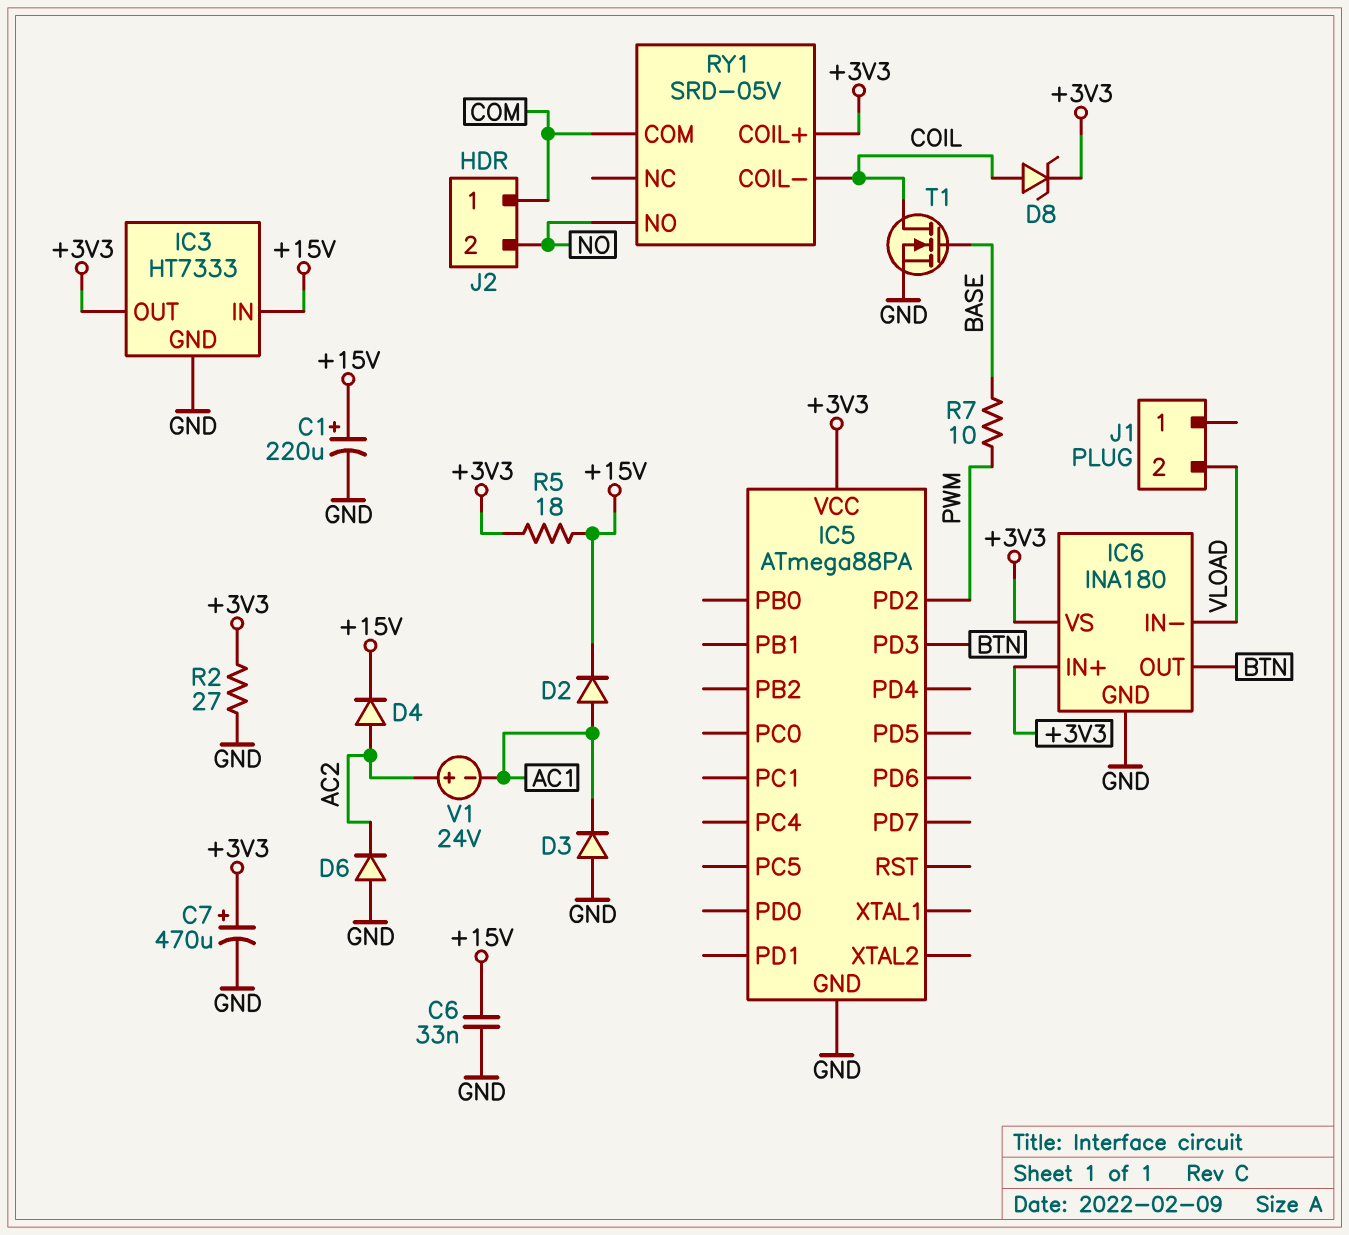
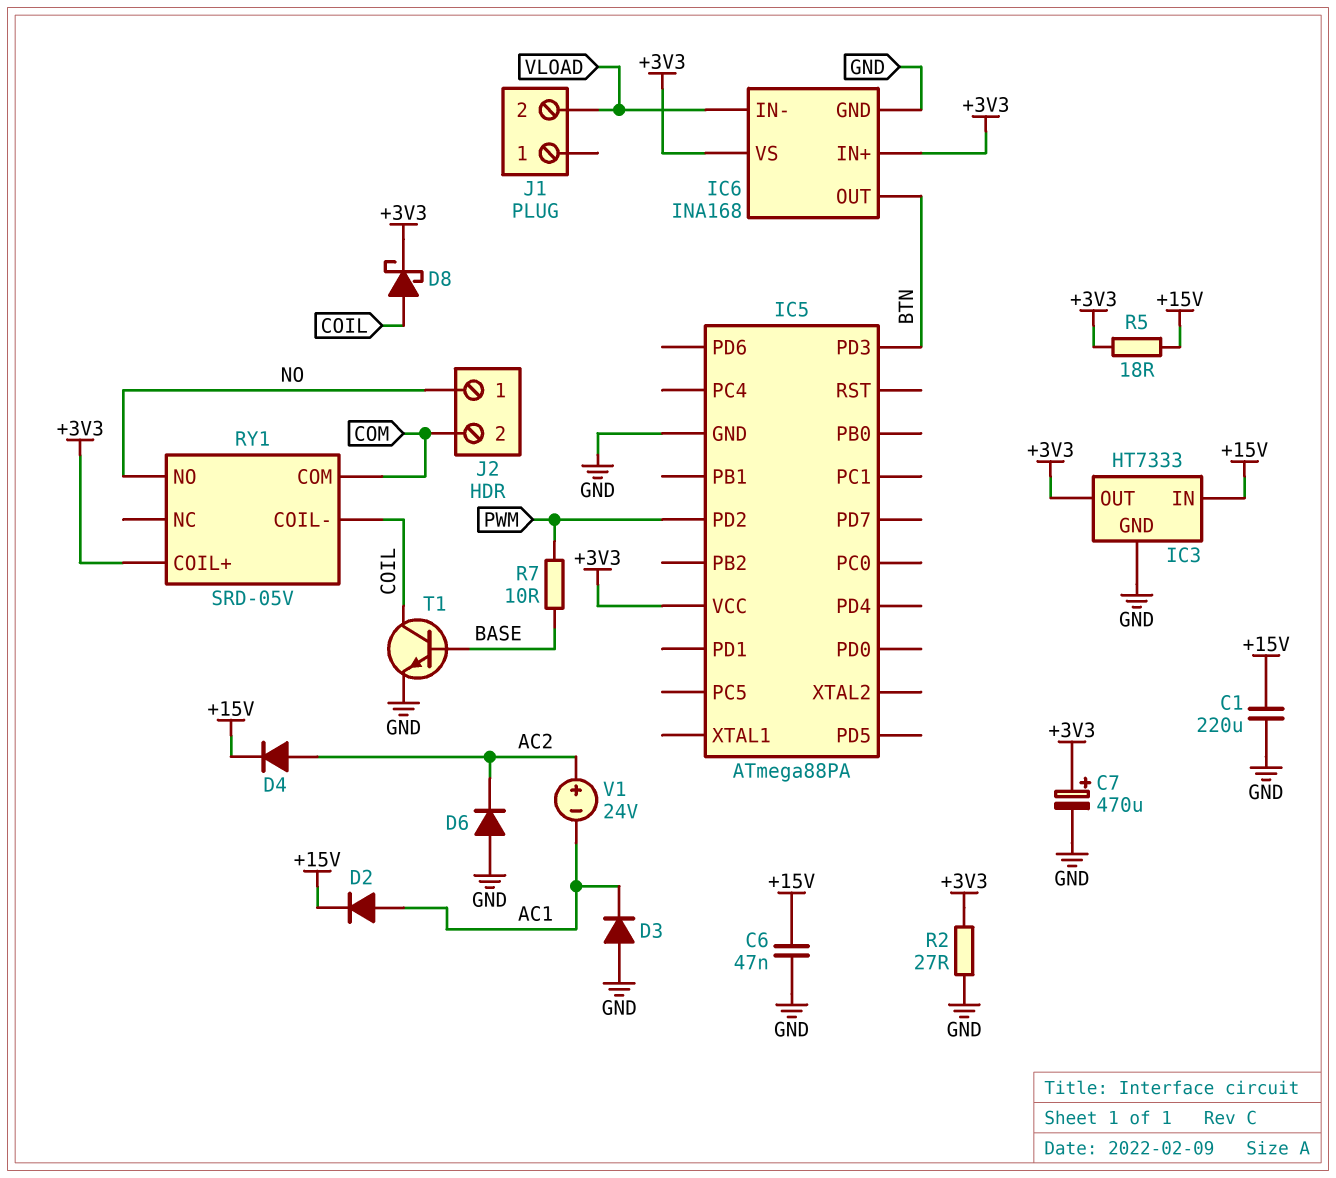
C1: 220uF (plus +15V, minus GND) -> 220uF (+15V, GND)
C6: 33nF (+15V, GND) -> 47nF (+15V, GND)
D8: zener (A COIL, K +3V3) -> schottky (A COIL, K +3V3)
IC6: INA180 -> INA168
J2 pin 1: COM -> NO
J2 pin 2: NO -> COM
T1: NMOS (G BASE, D COIL, S GND) -> NPN (B BASE, C COIL, E GND)

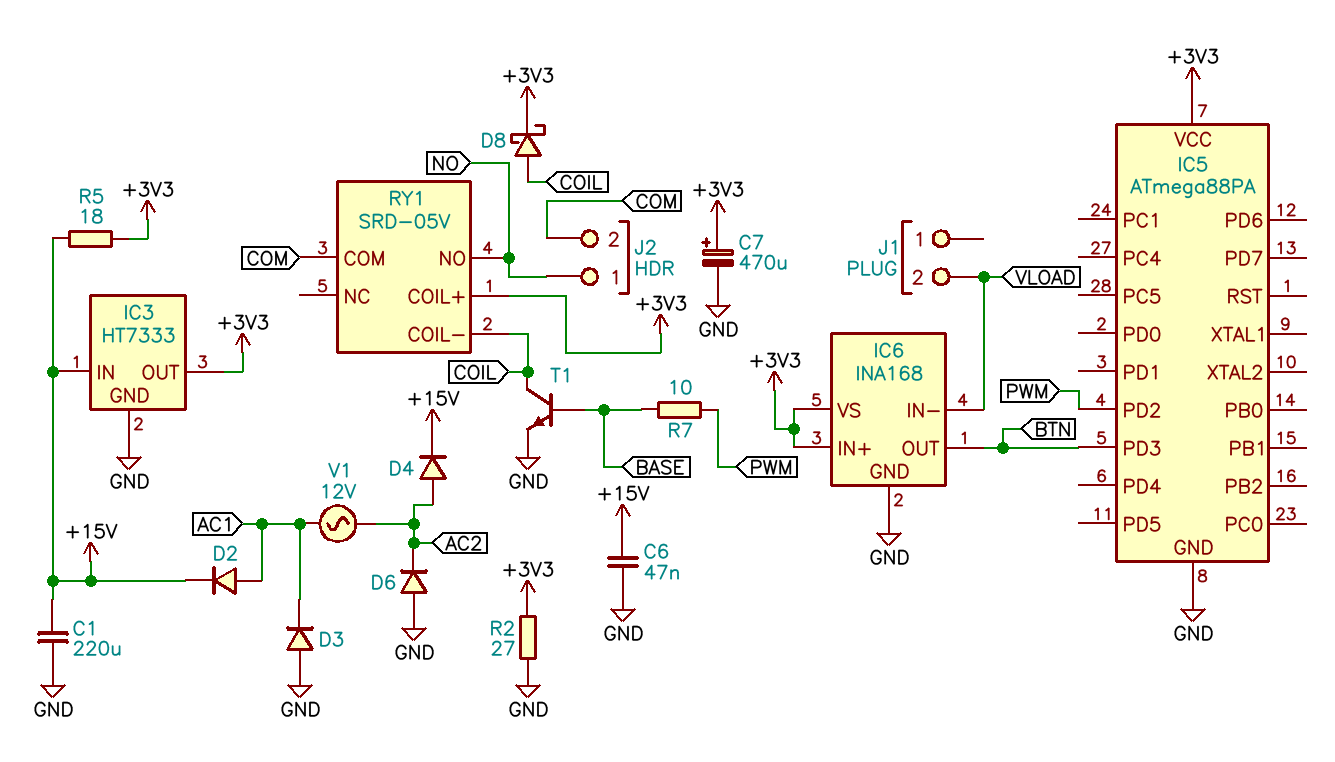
V1: 24V (plus AC2, minus AC1) -> AC 12V (AC1, AC2)

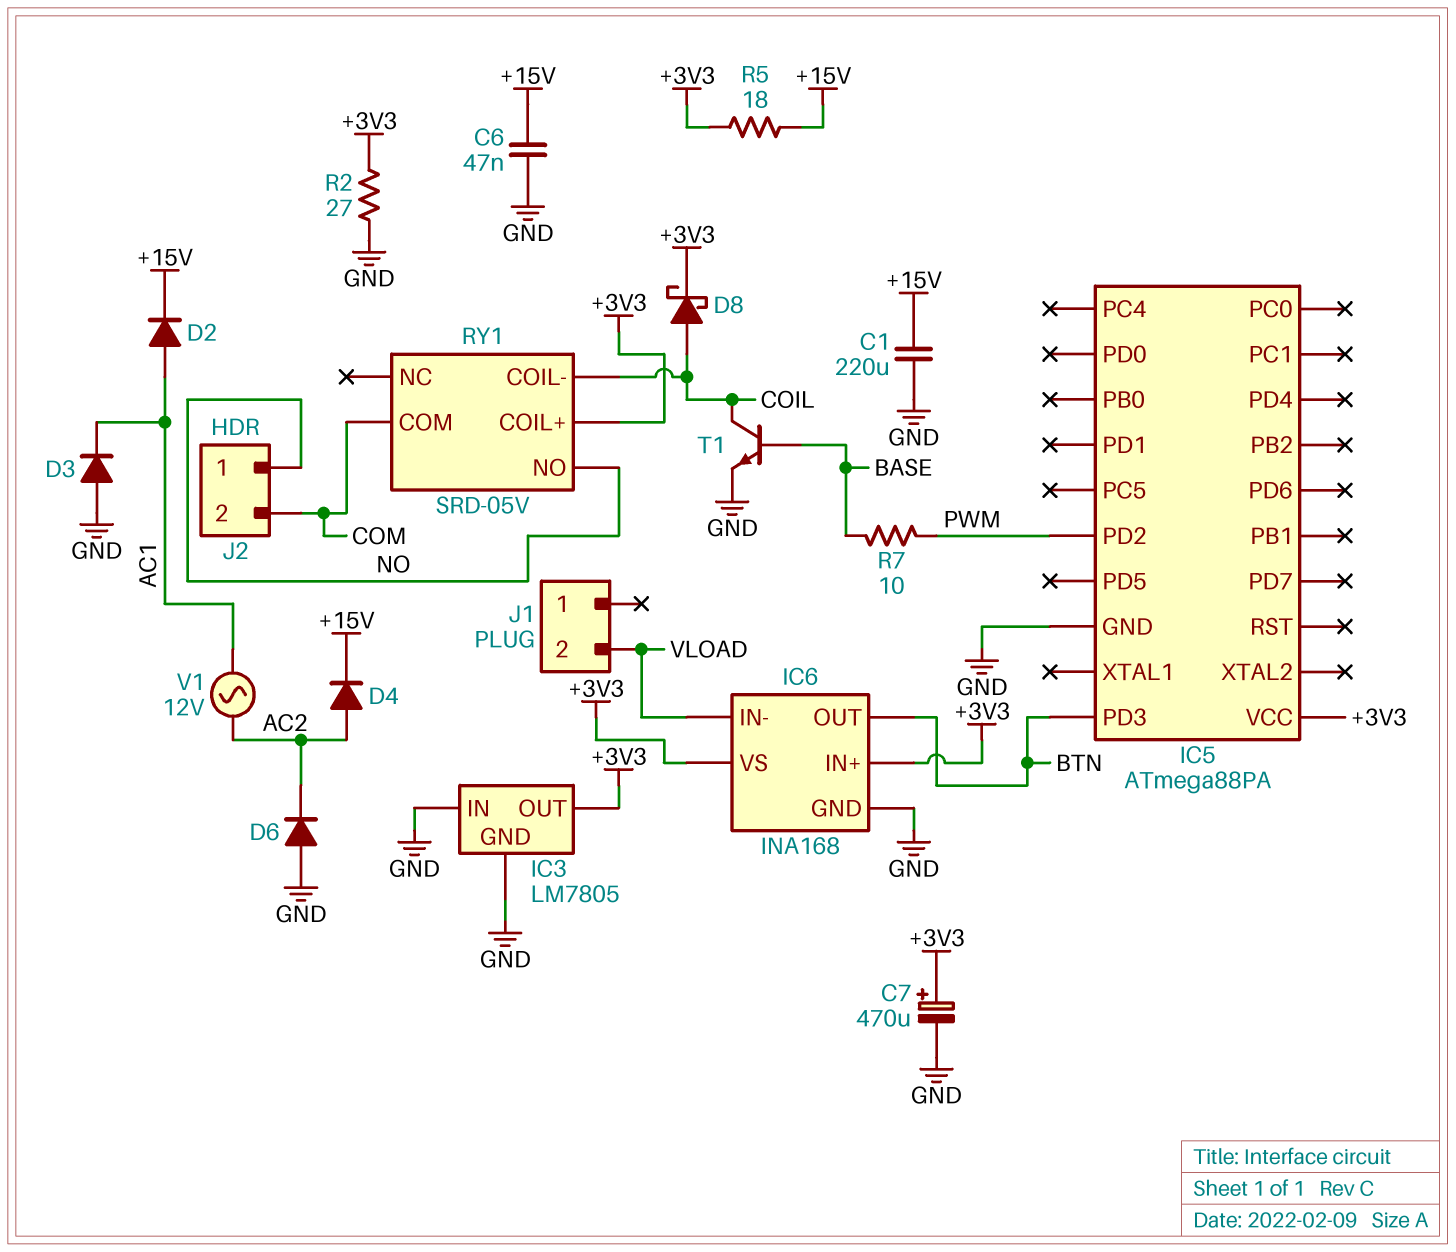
IC3: HT7333 -> LM7805
IC3 pin IN: +15V -> GND

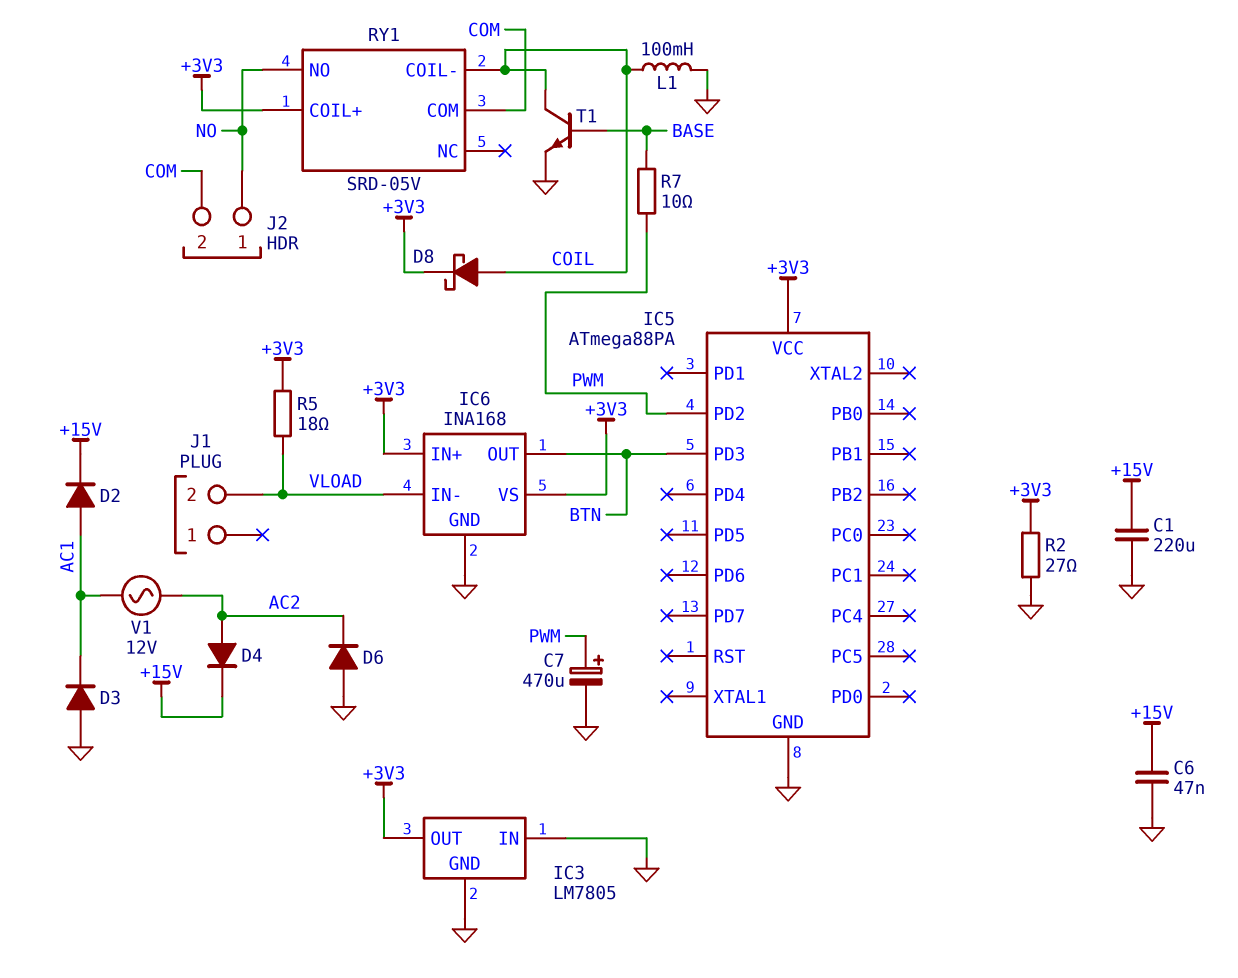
C7: 470uF (plus +3V3, minus GND) -> 470uF (plus PWM, minus GND)
L1: none -> 100mH (COIL, GND)
R5: 18 (+3V3, +15V) -> 18 (+3V3, VLOAD)

